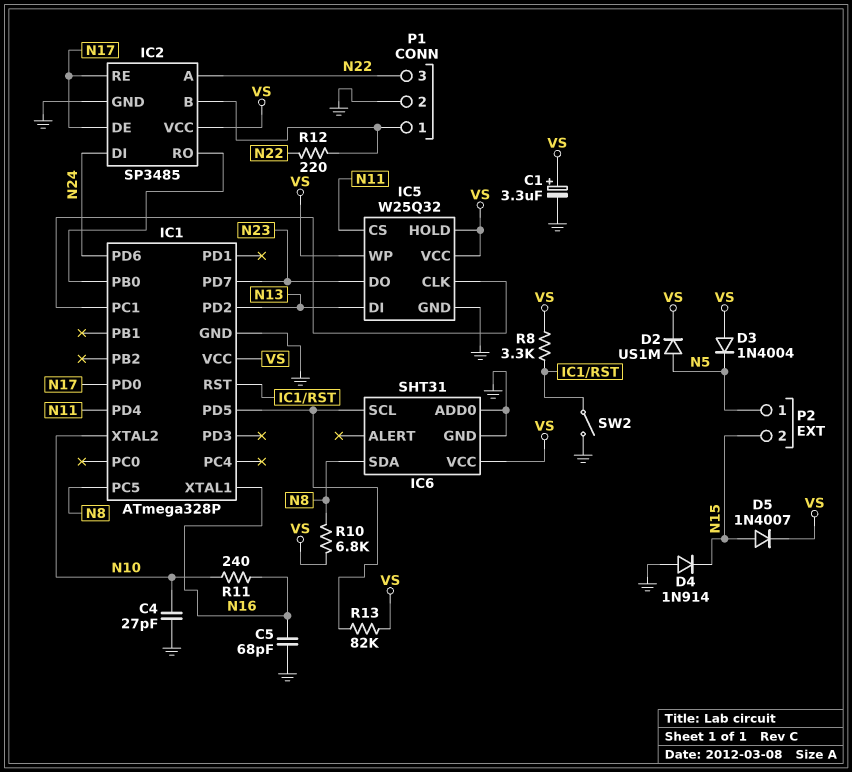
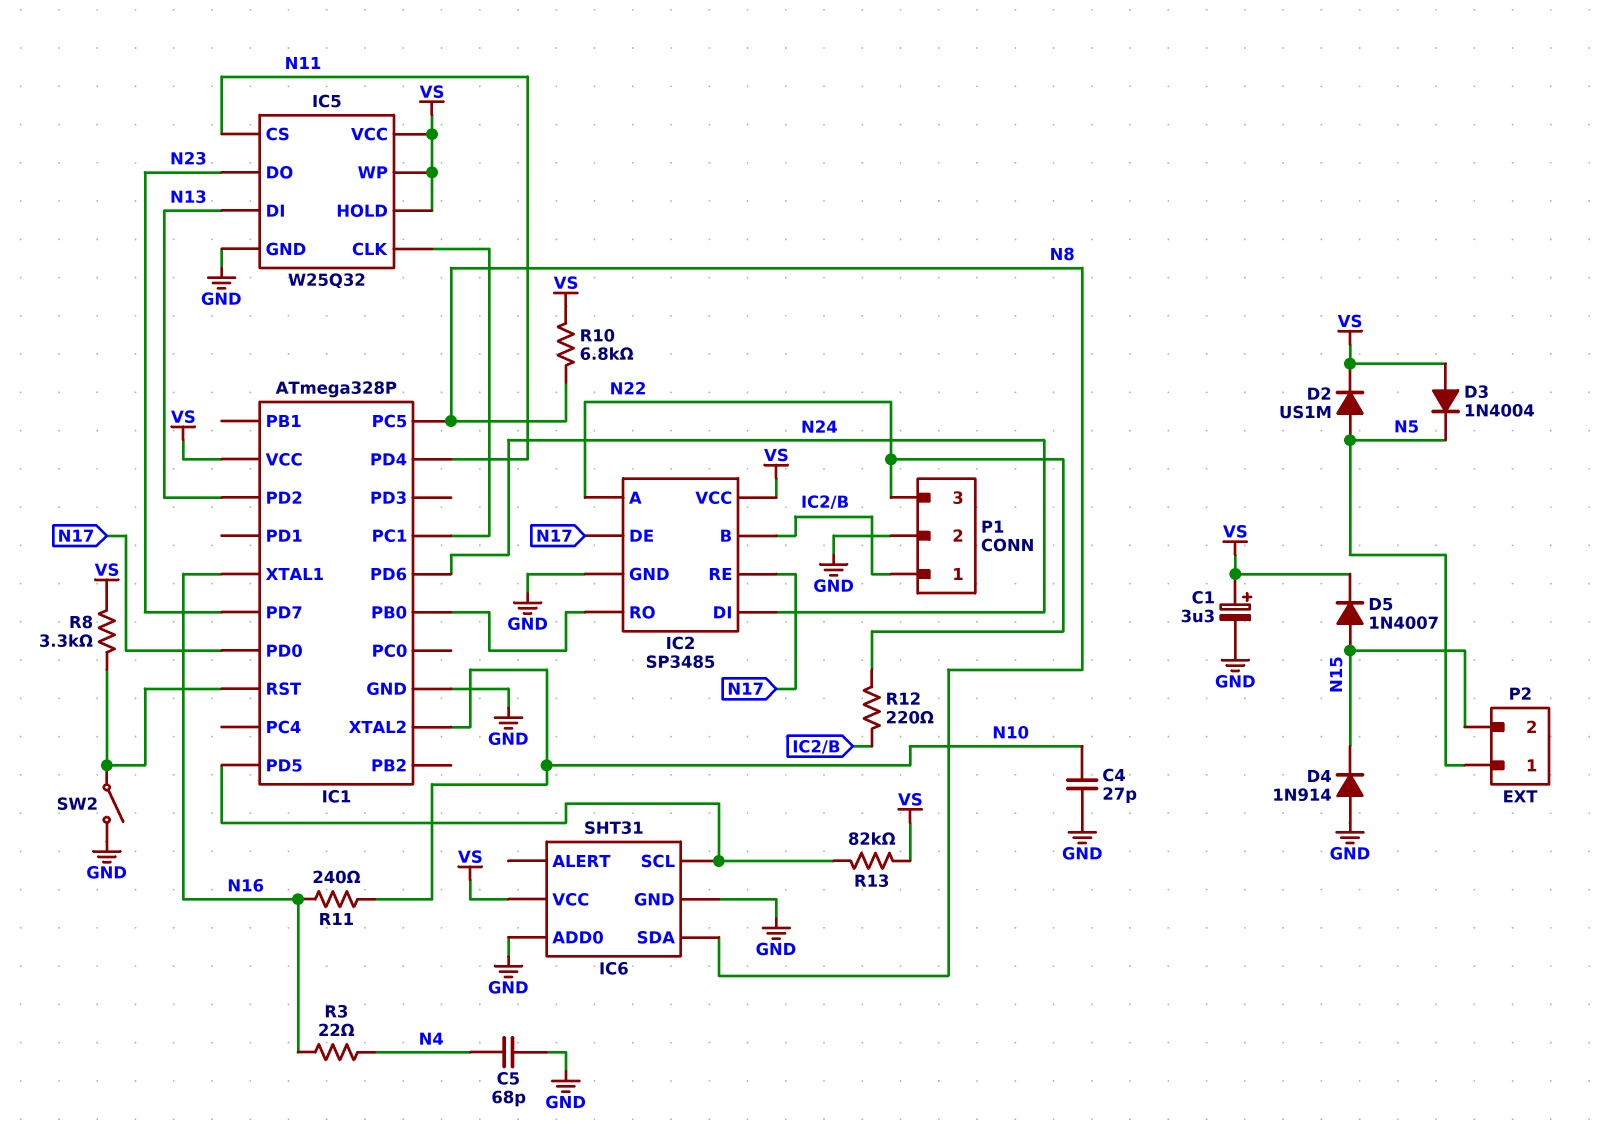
C5: 68pF (GND, N16) -> 68pF (GND, N4)
R3: none -> 22 (N4, N16)

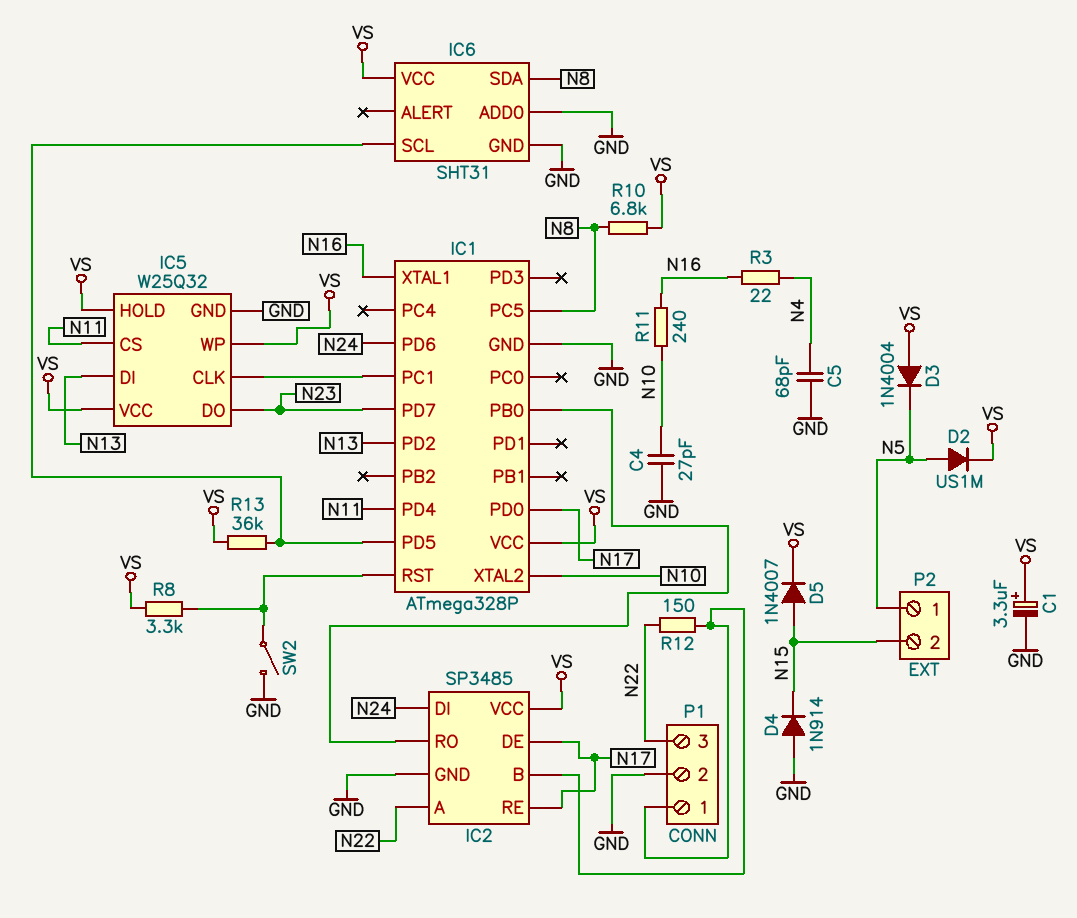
R12: 220 (IC2/B, N22) -> 150 (IC2/B, N22)
R13: 82k (IC1/PD5, VS) -> 36k (IC1/PD5, VS)

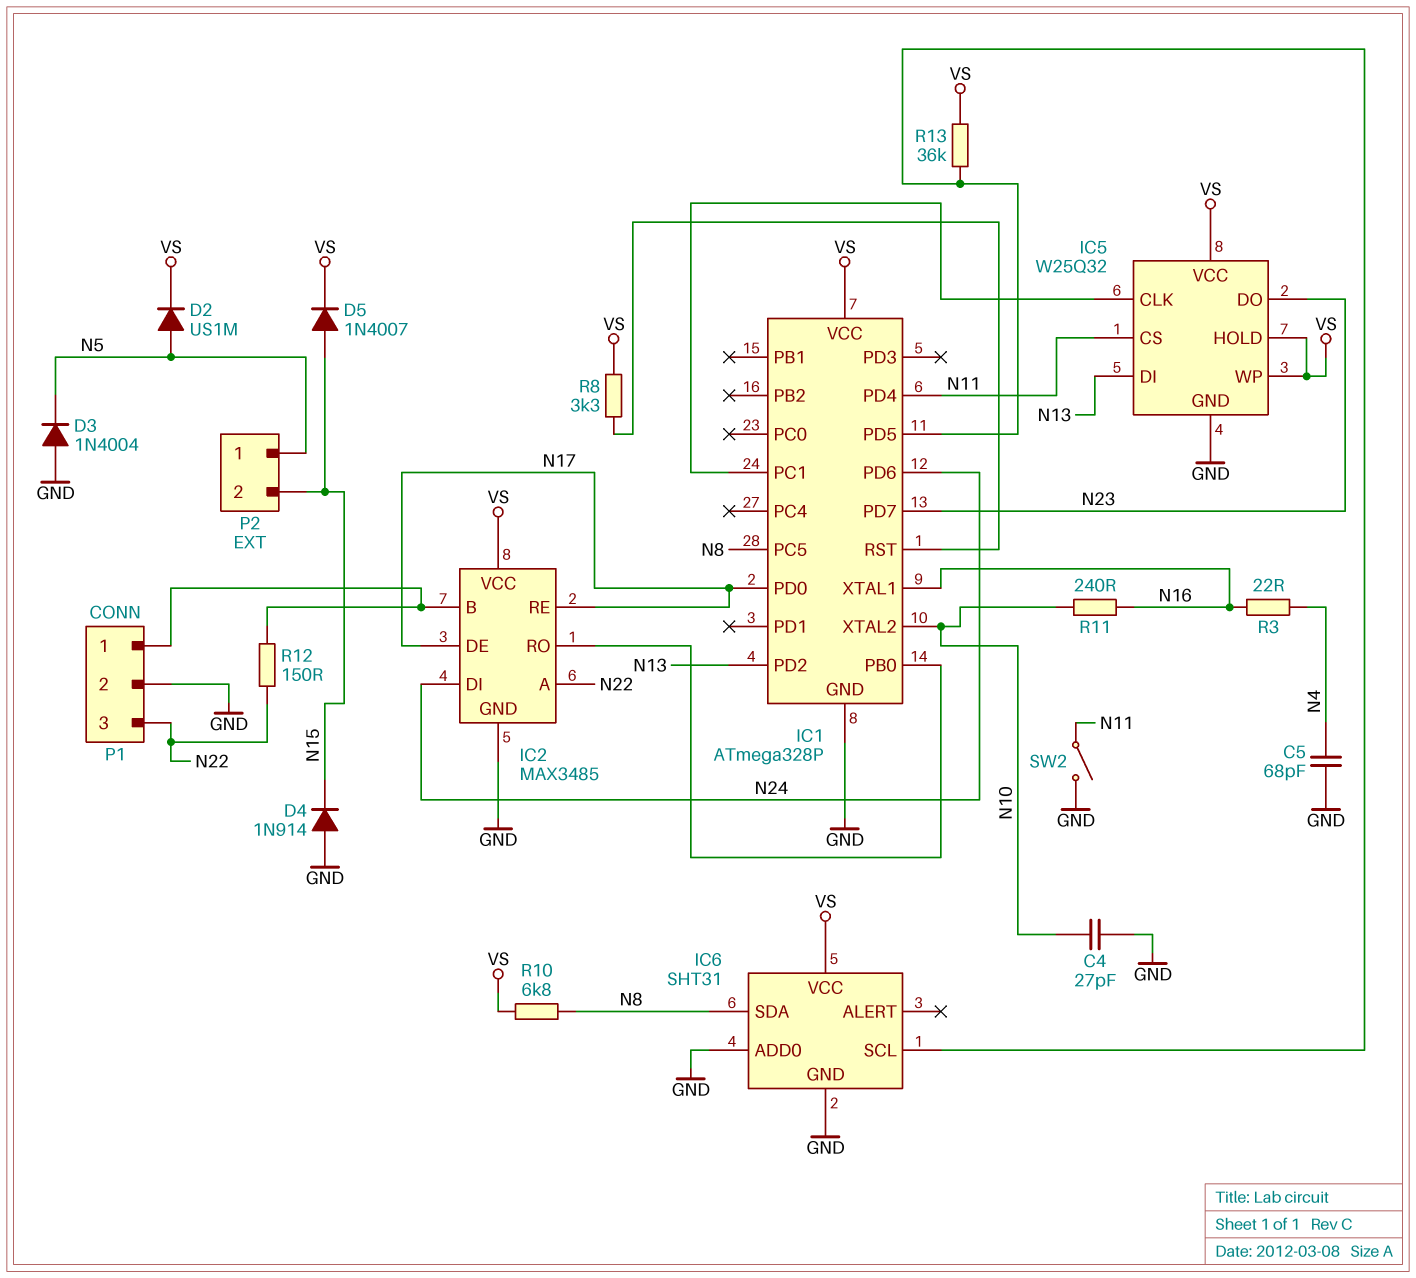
C1: 3.3uF (plus VS, minus GND) -> none
D3: diode 1N4004 (A VS, K N5) -> diode 1N4004 (A GND, K N5)
IC2: SP3485 -> MAX3485
SW2: switch (GND, IC1/RST) -> switch (GND, N11)

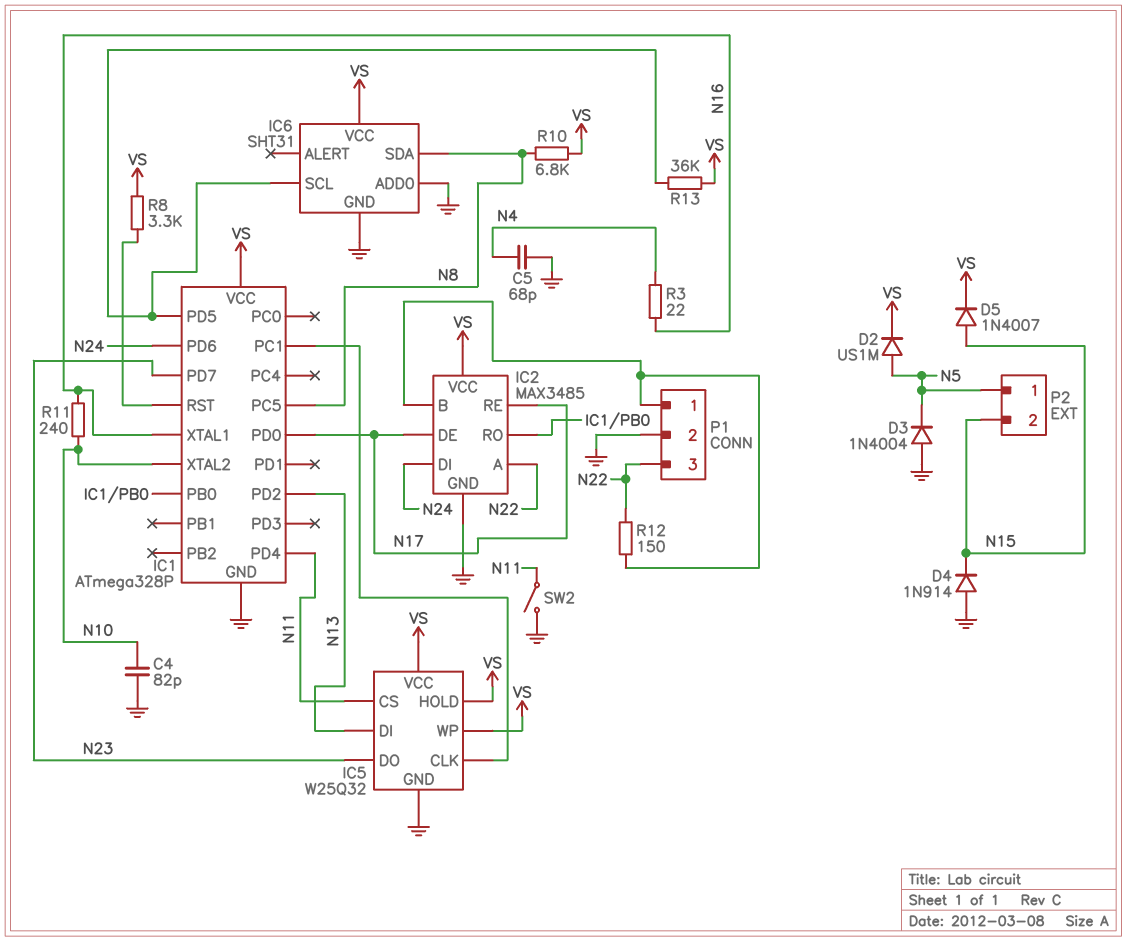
C4: 27pF (GND, N10) -> 82pF (GND, N10)

